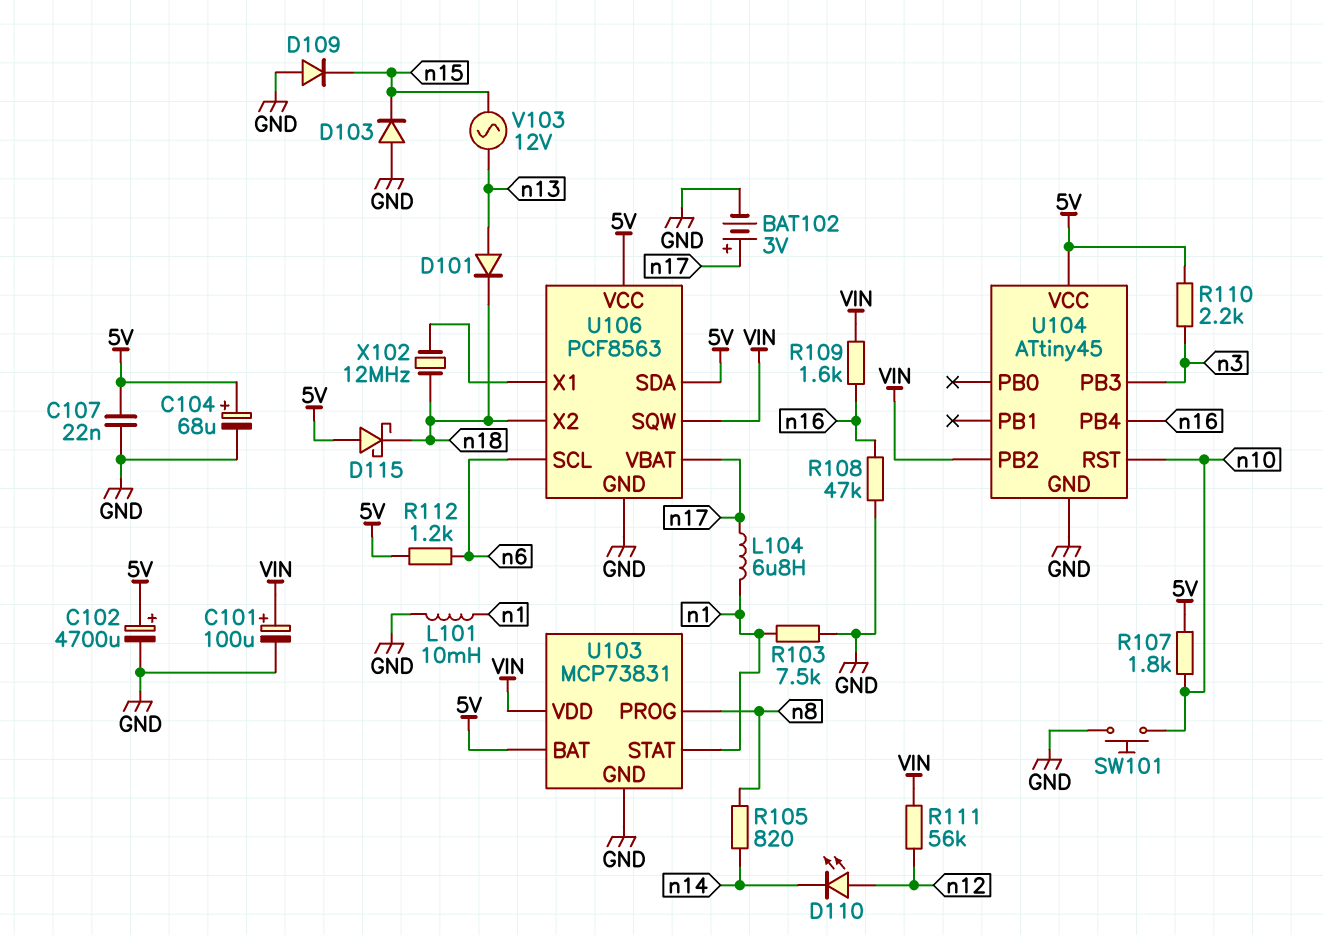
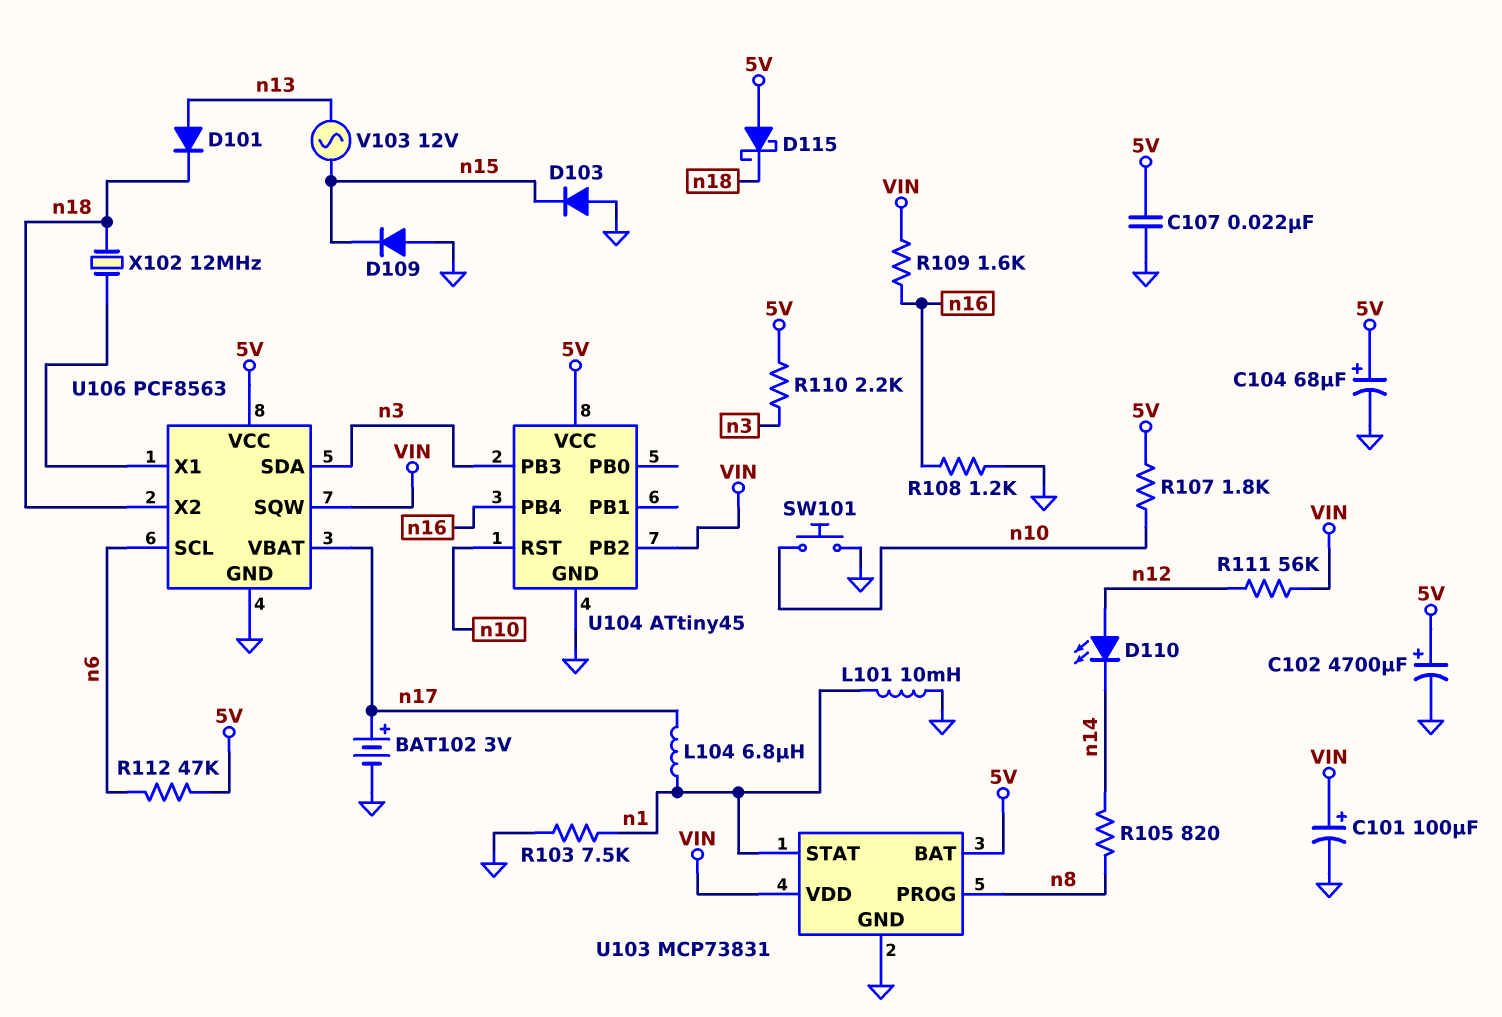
R108: 47k (GND, n16) -> 1.2k (GND, n16)
R112: 1.2k (5V, n6) -> 47k (5V, n6)
U106 pin SDA: 5V -> n3

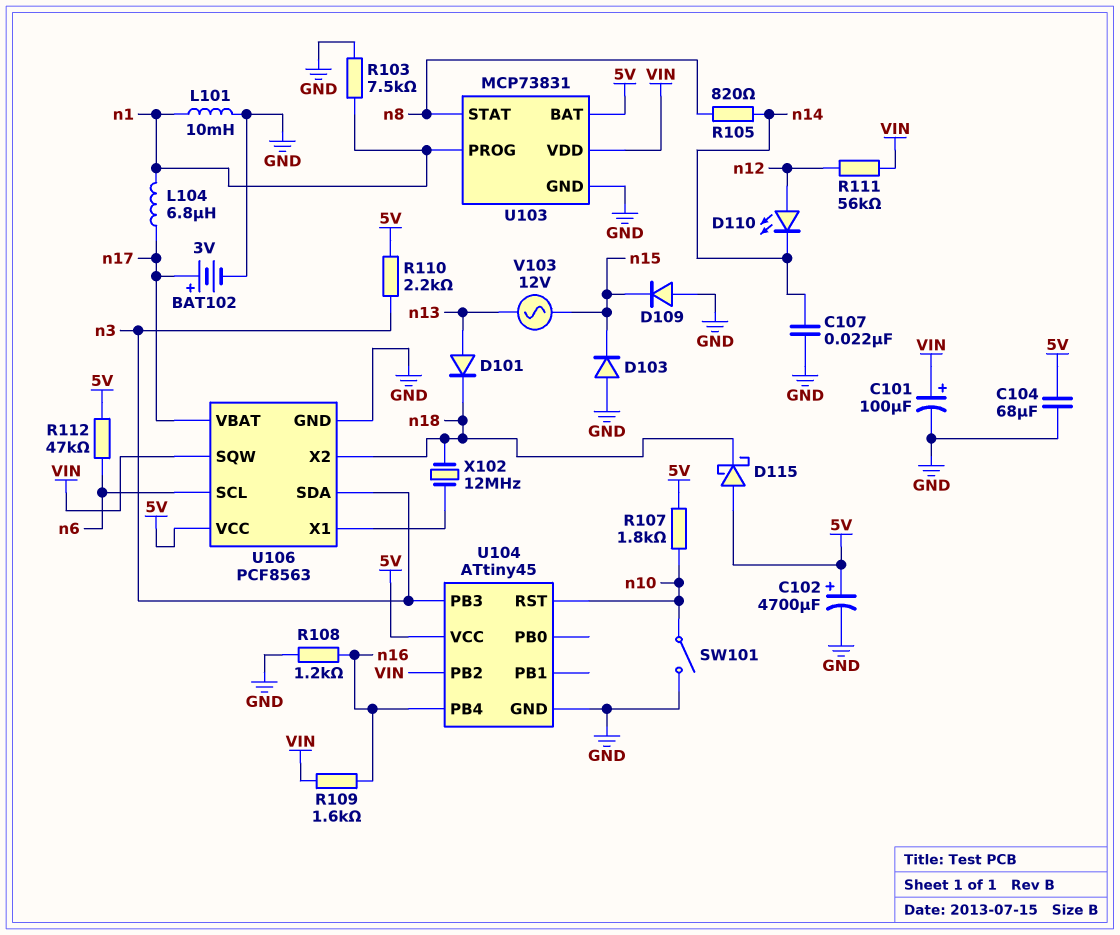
C104: 68uF (plus 5V, minus GND) -> 68uF (5V, GND)
C107: 22nF (5V, GND) -> 22nF (GND, n14)
SW101: button (GND, n10) -> switch (GND, n10)
U103 pin PROG: n8 -> n1
U103 pin STAT: n1 -> n8

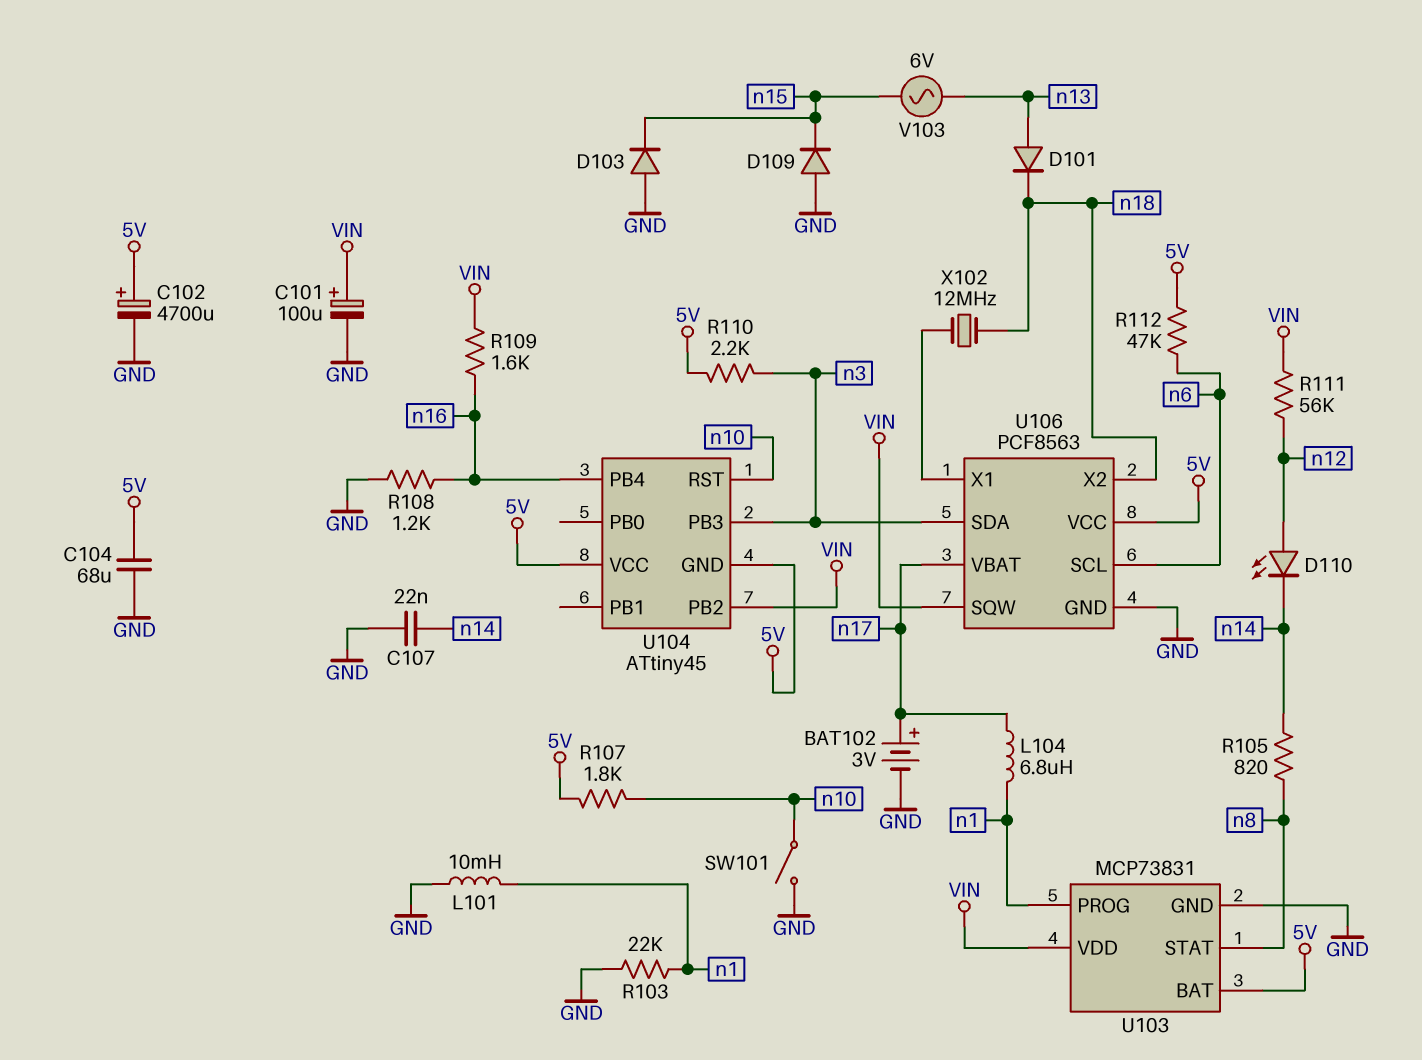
D115: schottky (A 5V, K n18) -> none
R103: 7.5k (GND, n1) -> 22k (GND, n1)
U104 pin GND: GND -> 5V
V103: AC 12V (n13, n15) -> AC 6V (n13, n15)

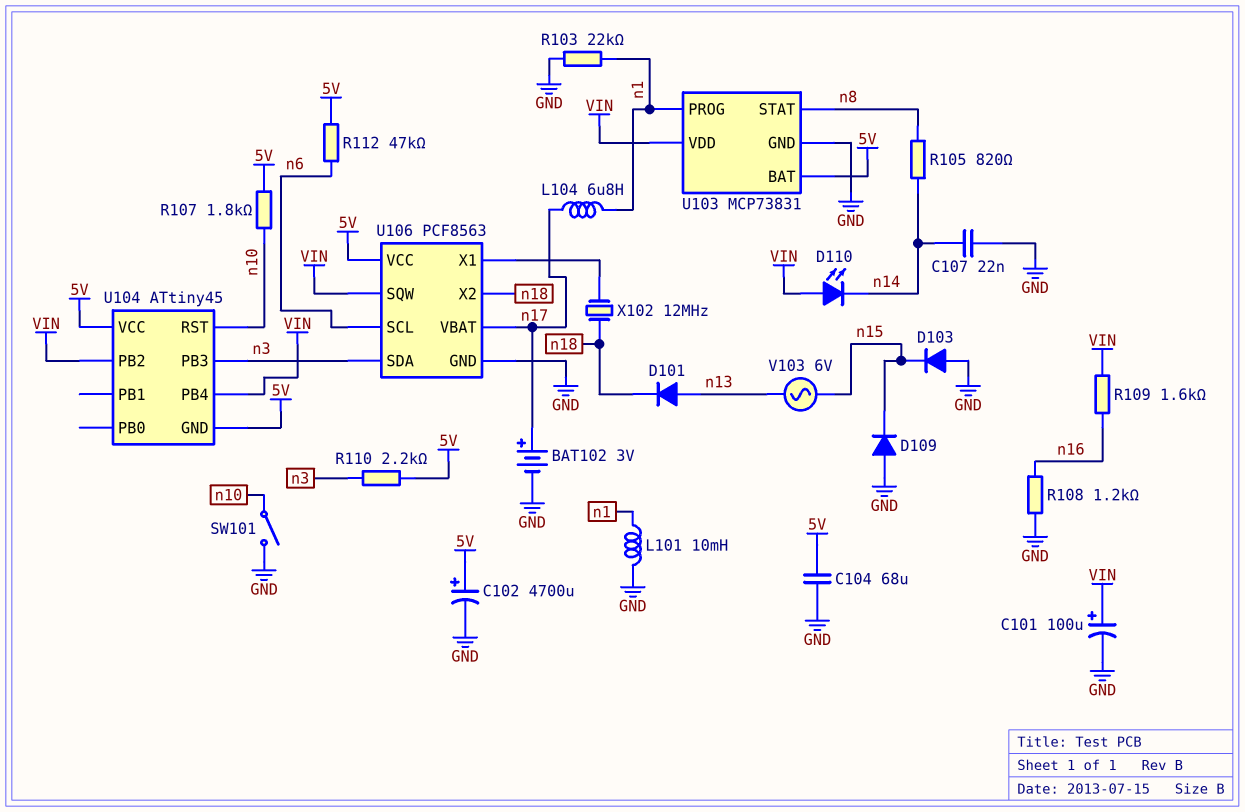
D110: LED (A n12, K n14) -> LED (A VIN, K n14)
R111: 56k (VIN, n12) -> none
U104 pin PB4: n16 -> VIN

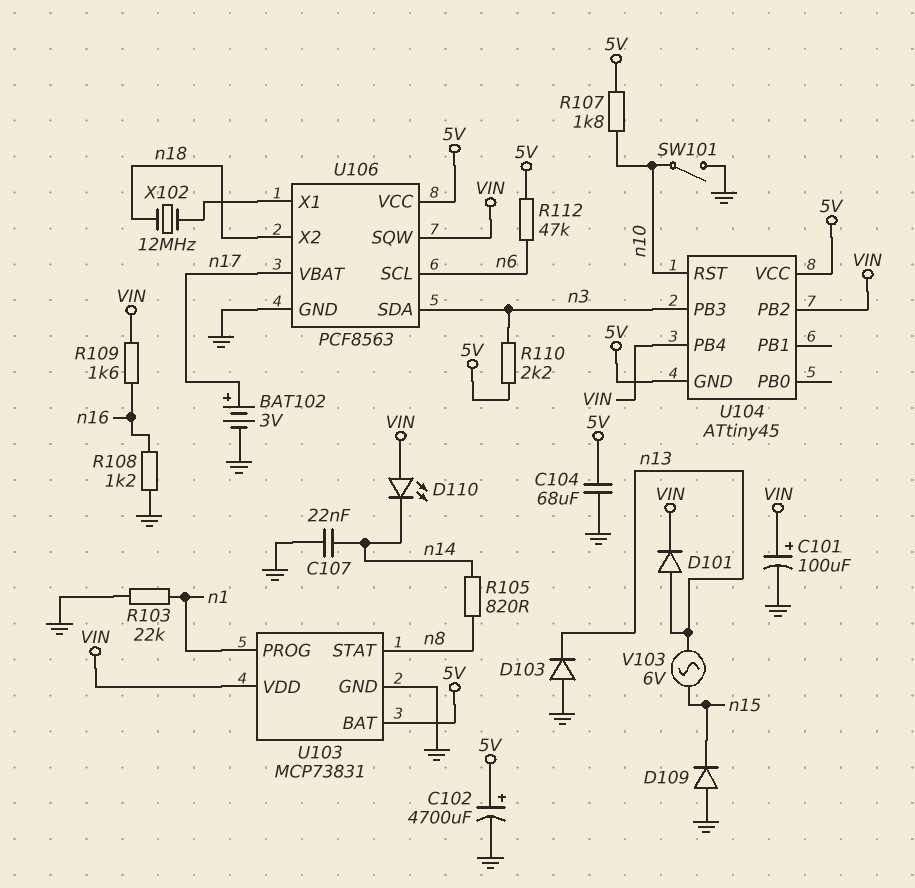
D101: diode (A n13, K n18) -> diode (A n13, K VIN)
D103: diode (A GND, K n15) -> diode (A GND, K n13)
L101: 10mH (GND, n1) -> none
L104: 6.8uH (n1, n17) -> none

